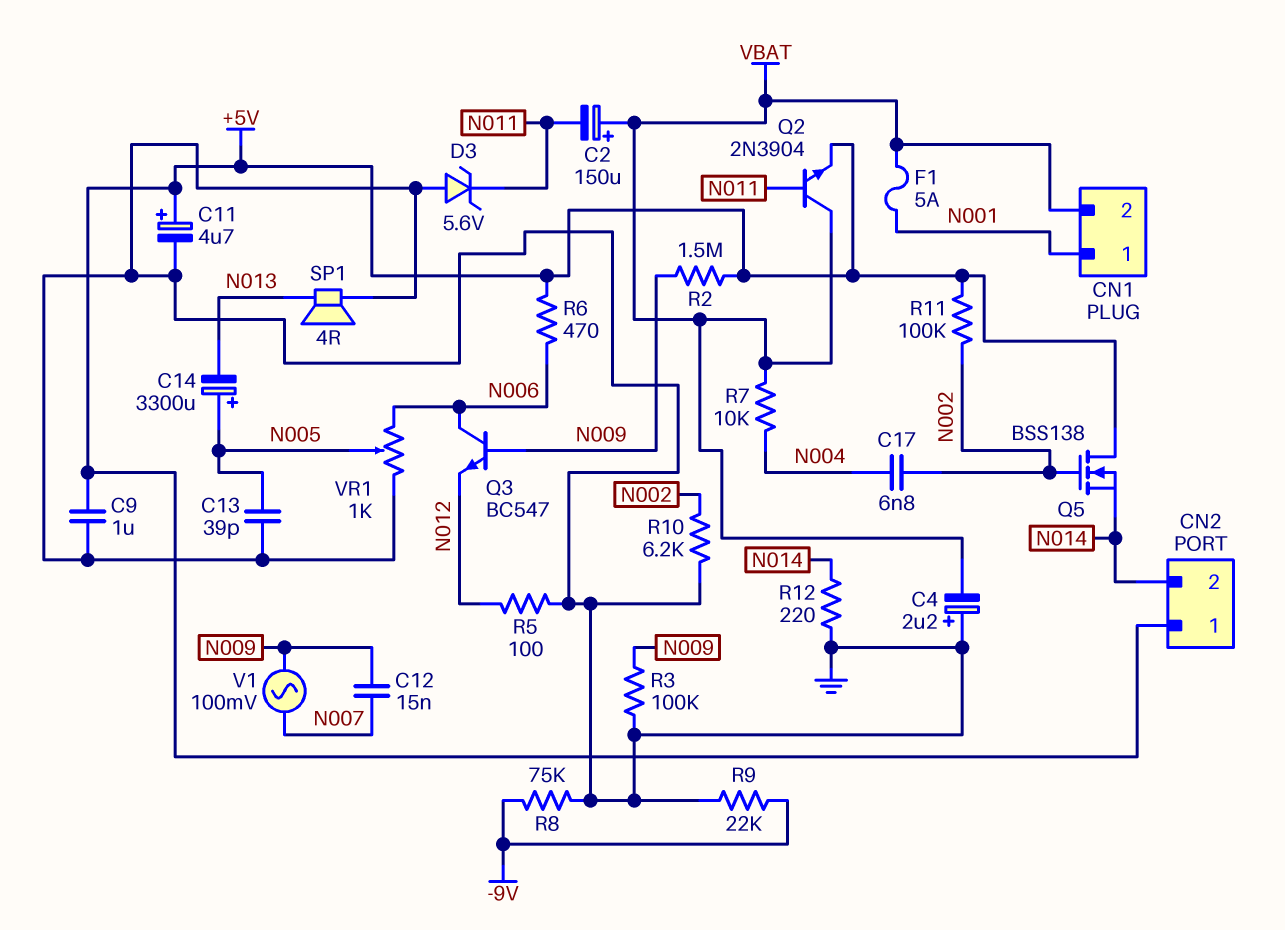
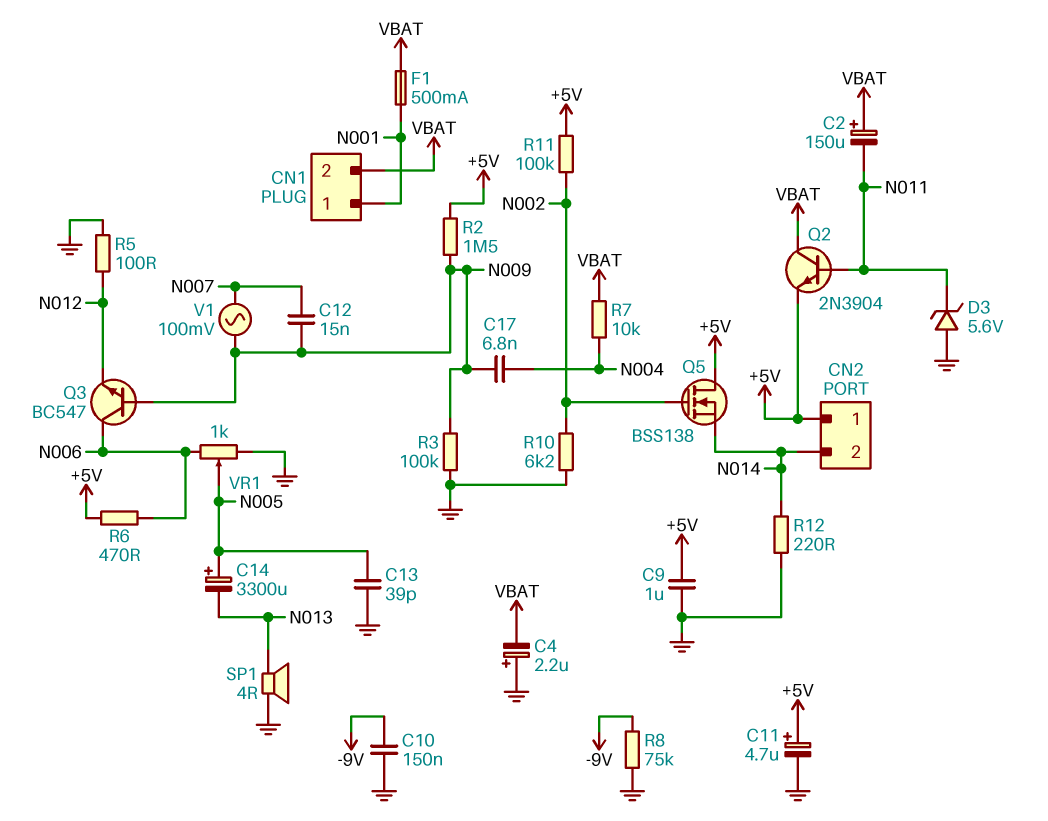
C10: none -> 150nF (-9V, GND)
C17: 6.8nF (N002, N004) -> 6.8nF (N004, N009)
F1: 5A (N001, VBAT) -> 500mA (N001, VBAT)
R9: 22k (-9V, GND) -> none

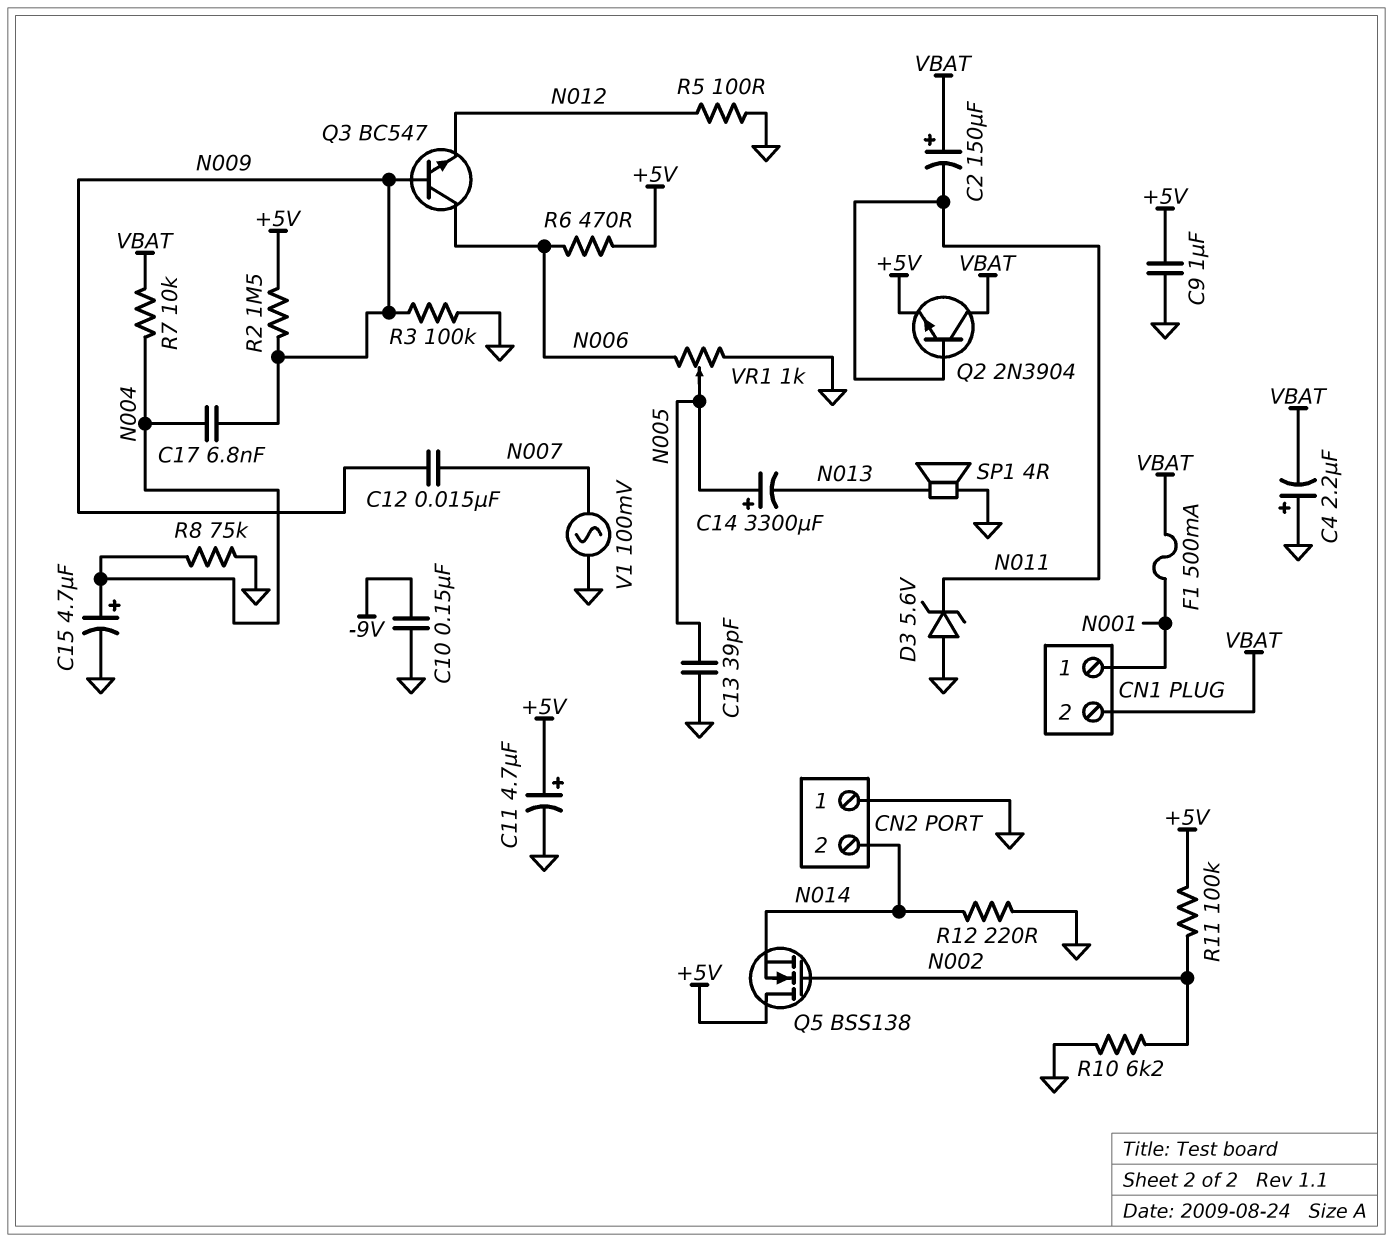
C15: none -> 4.7uF (plus N004, minus GND)
CN2 pin 1: +5V -> GND
R8: 75k (-9V, GND) -> 75k (GND, N004)
V1: AC 100mV (N007, N009) -> AC 100mV (GND, N007)

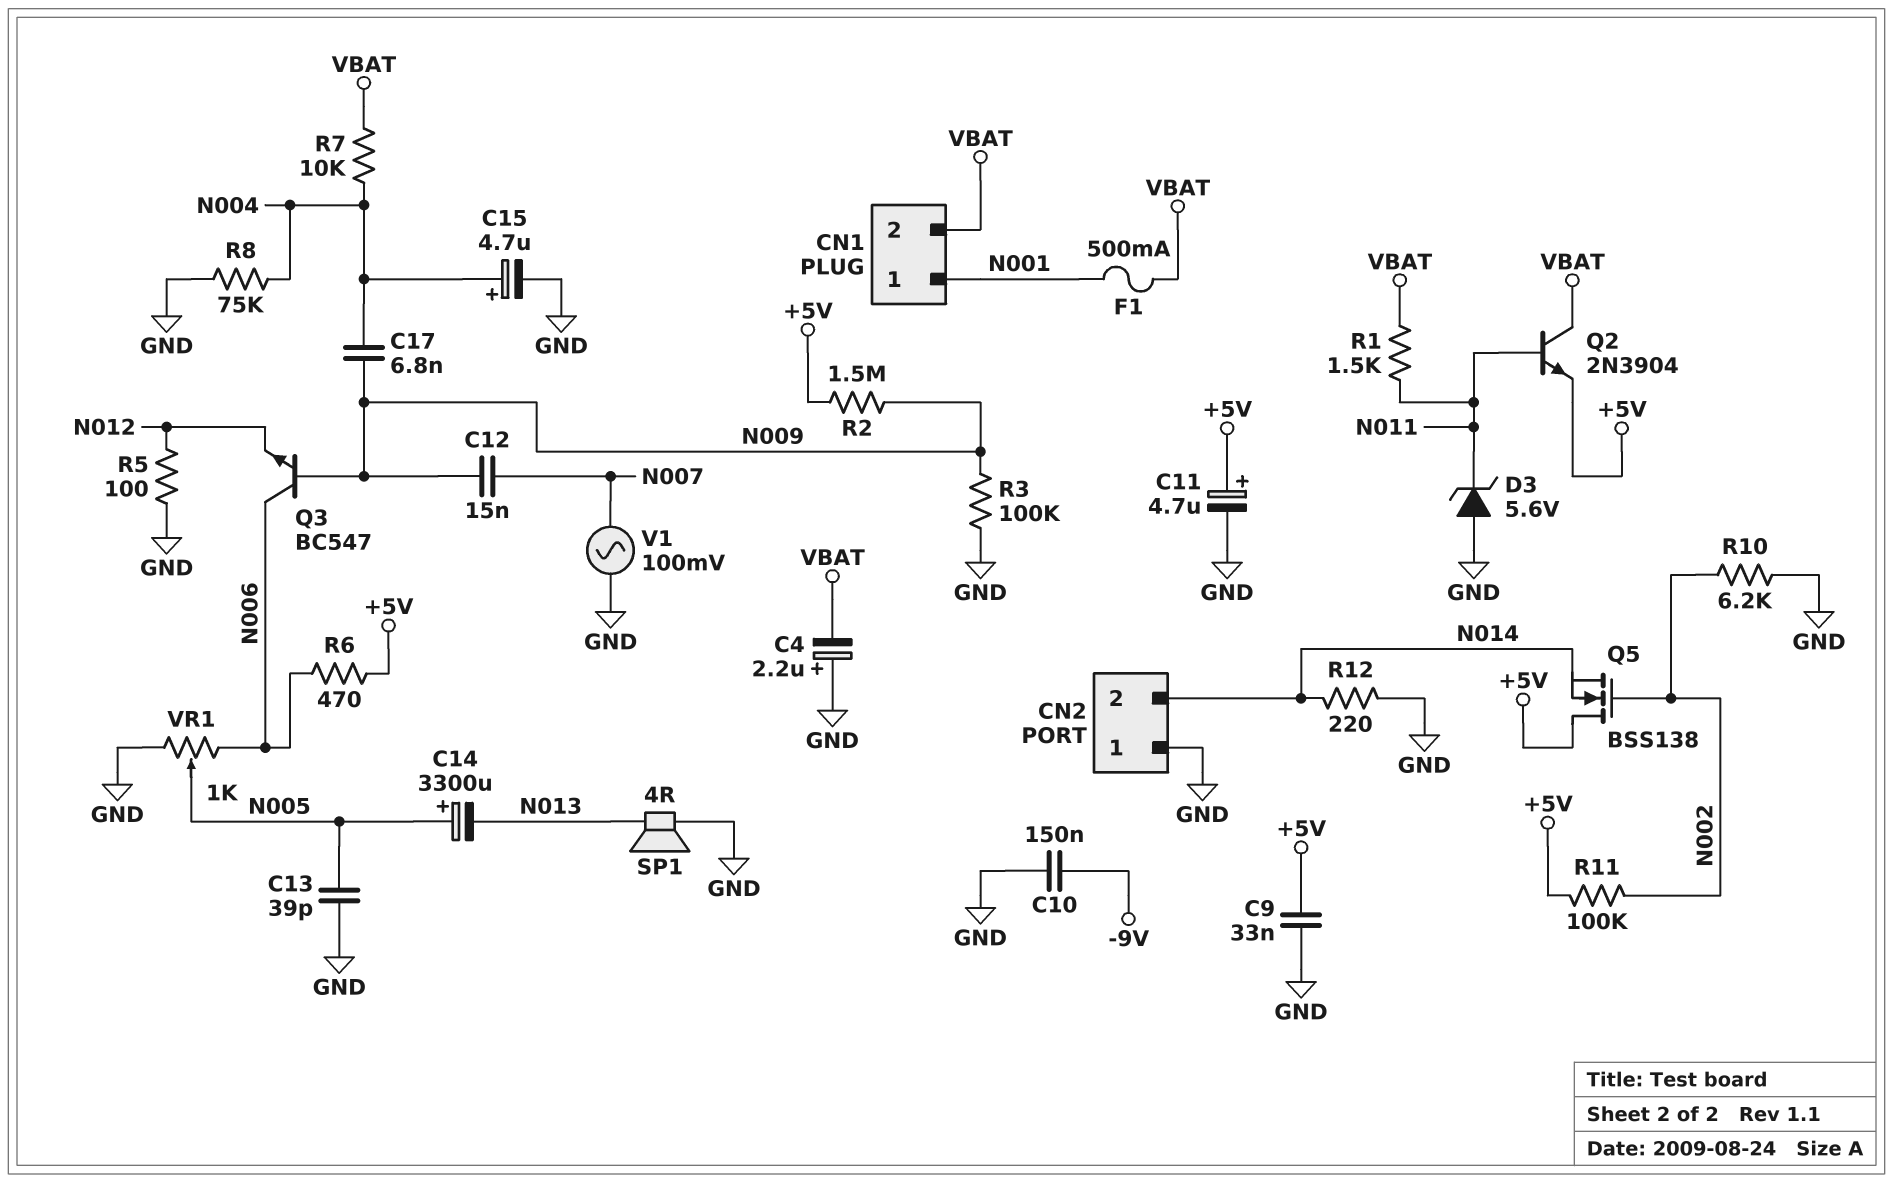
C2: 150uF (plus VBAT, minus N011) -> none
C9: 1uF (+5V, GND) -> 33nF (+5V, GND)
R1: none -> 1.5k (N011, VBAT)

